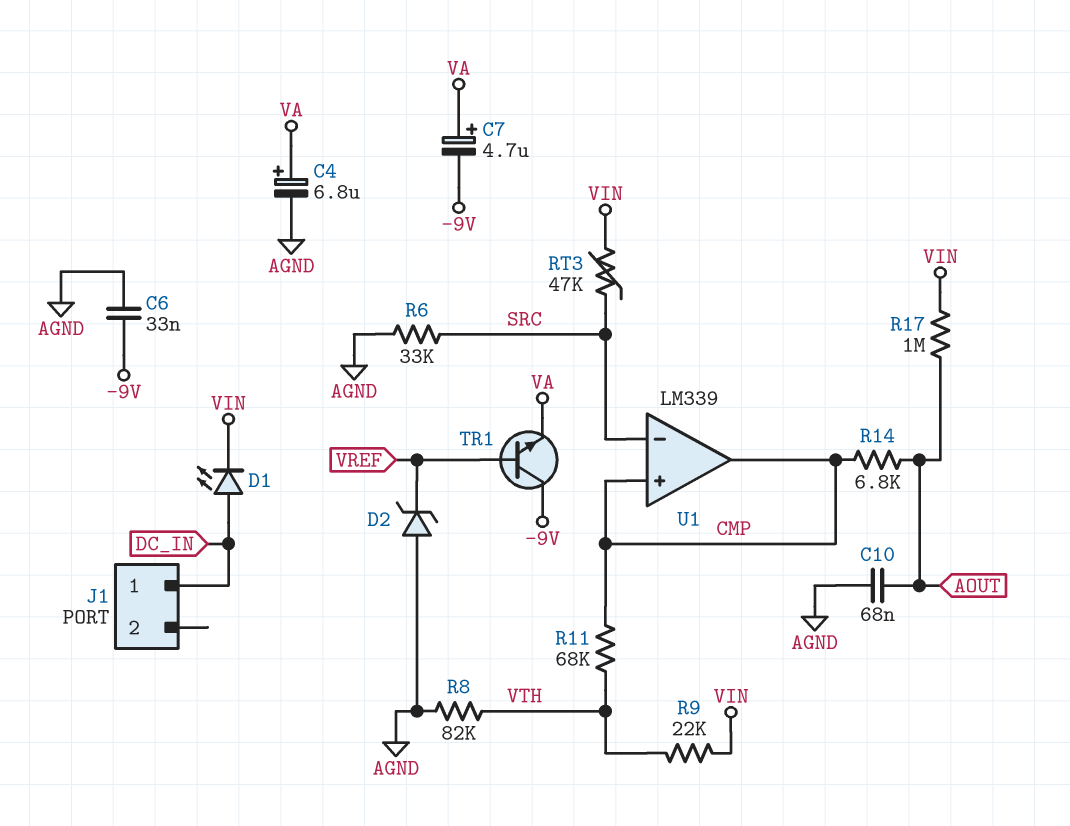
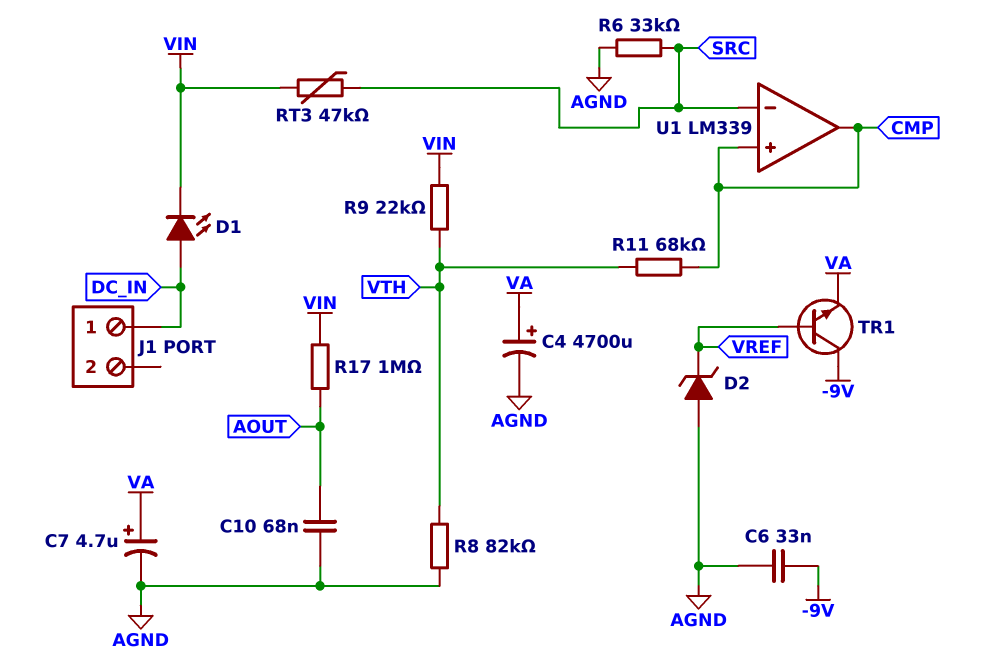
C4: 6.8uF (plus VA, minus AGND) -> 4700uF (plus VA, minus AGND)
C7: 4.7uF (plus VA, minus -9V) -> 4.7uF (plus VA, minus AGND)
R14: 6.8k (AOUT, CMP) -> none

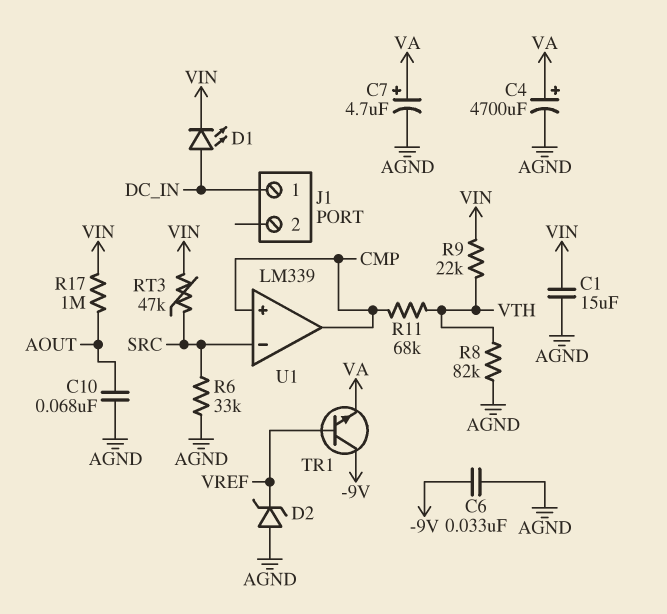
C1: none -> 15uF (AGND, VIN)

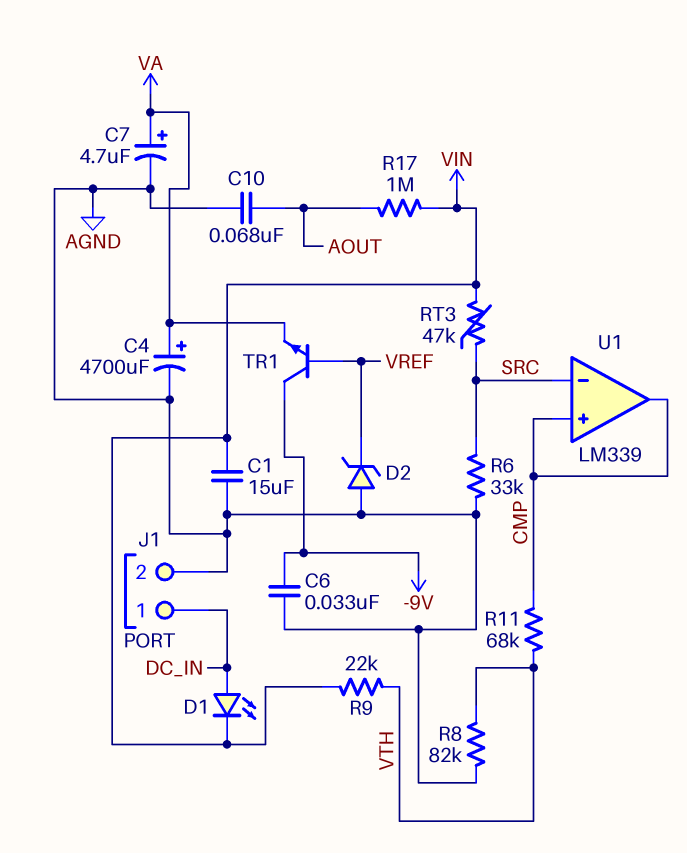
J1 pin 2: none -> AGND

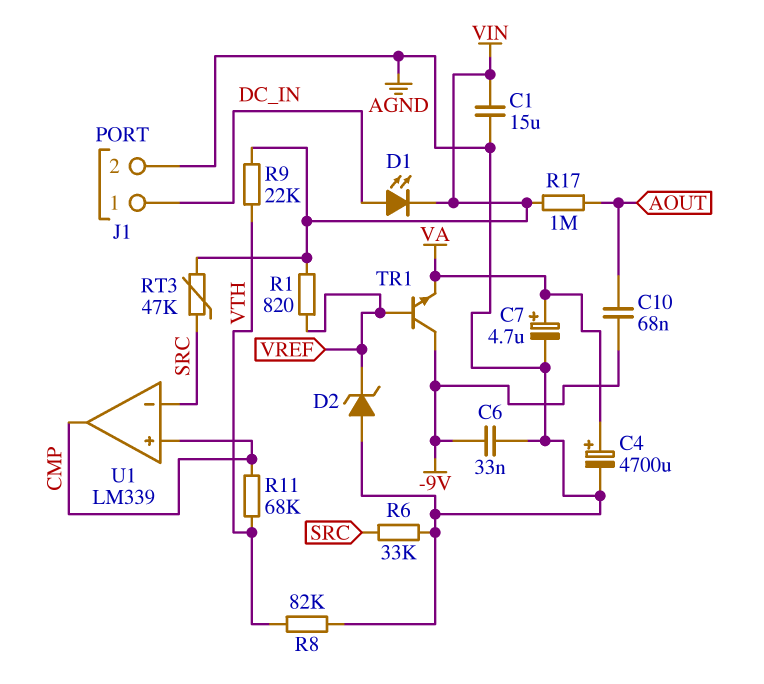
C10: 68nF (AGND, AOUT) -> 68nF (-9V, AOUT)
R1: none -> 820 (VIN, VREF)

